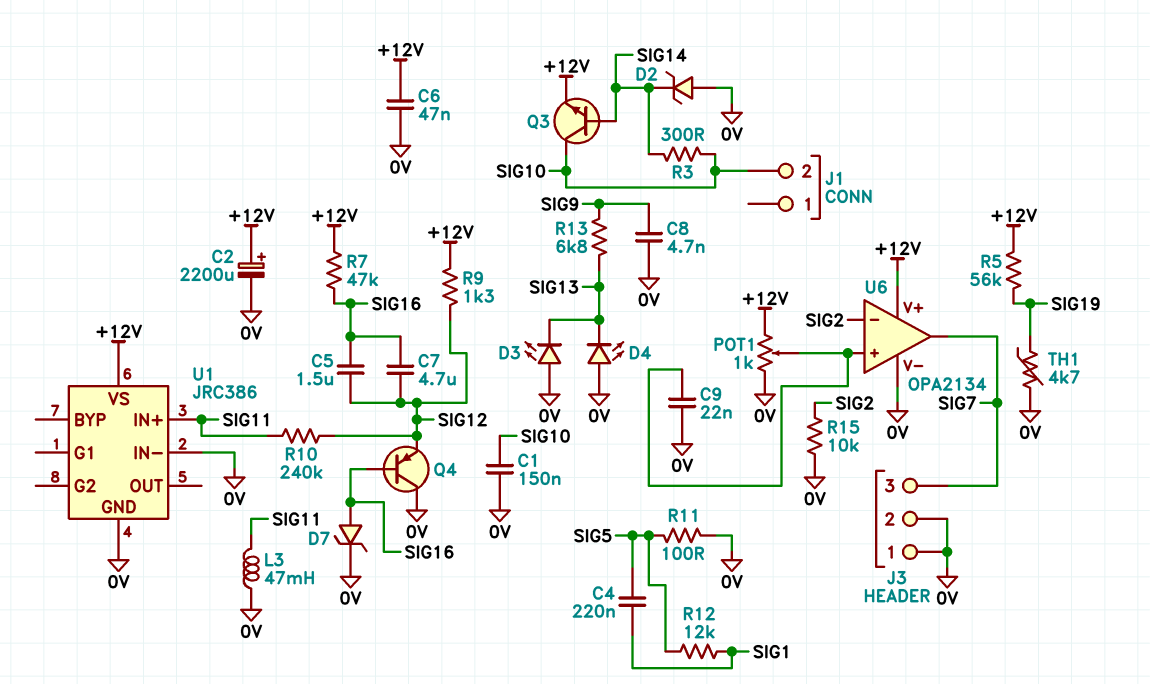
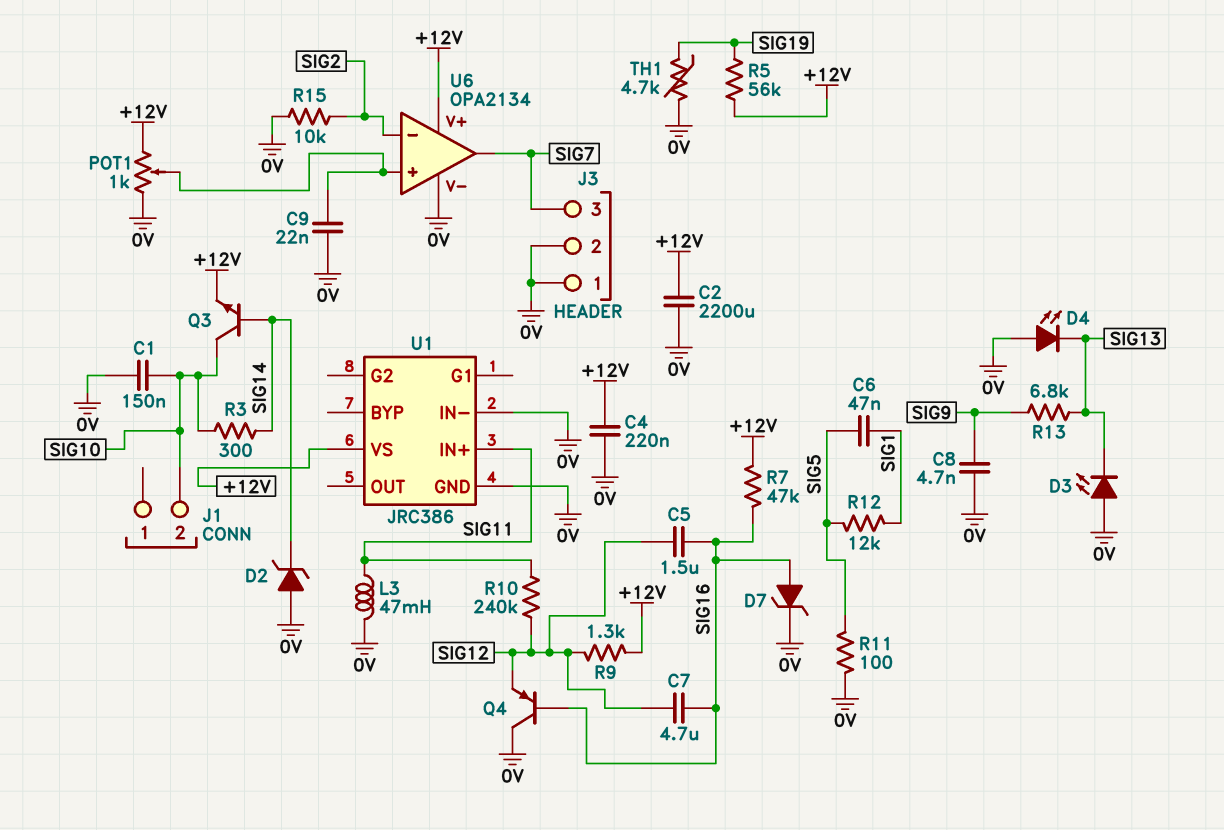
C2: 2200uF (plus +12V, minus 0V) -> 2200uF (+12V, 0V)
C4: 220nF (SIG1, SIG5) -> 220nF (+12V, 0V)
C6: 47nF (+12V, 0V) -> 47nF (SIG1, SIG5)

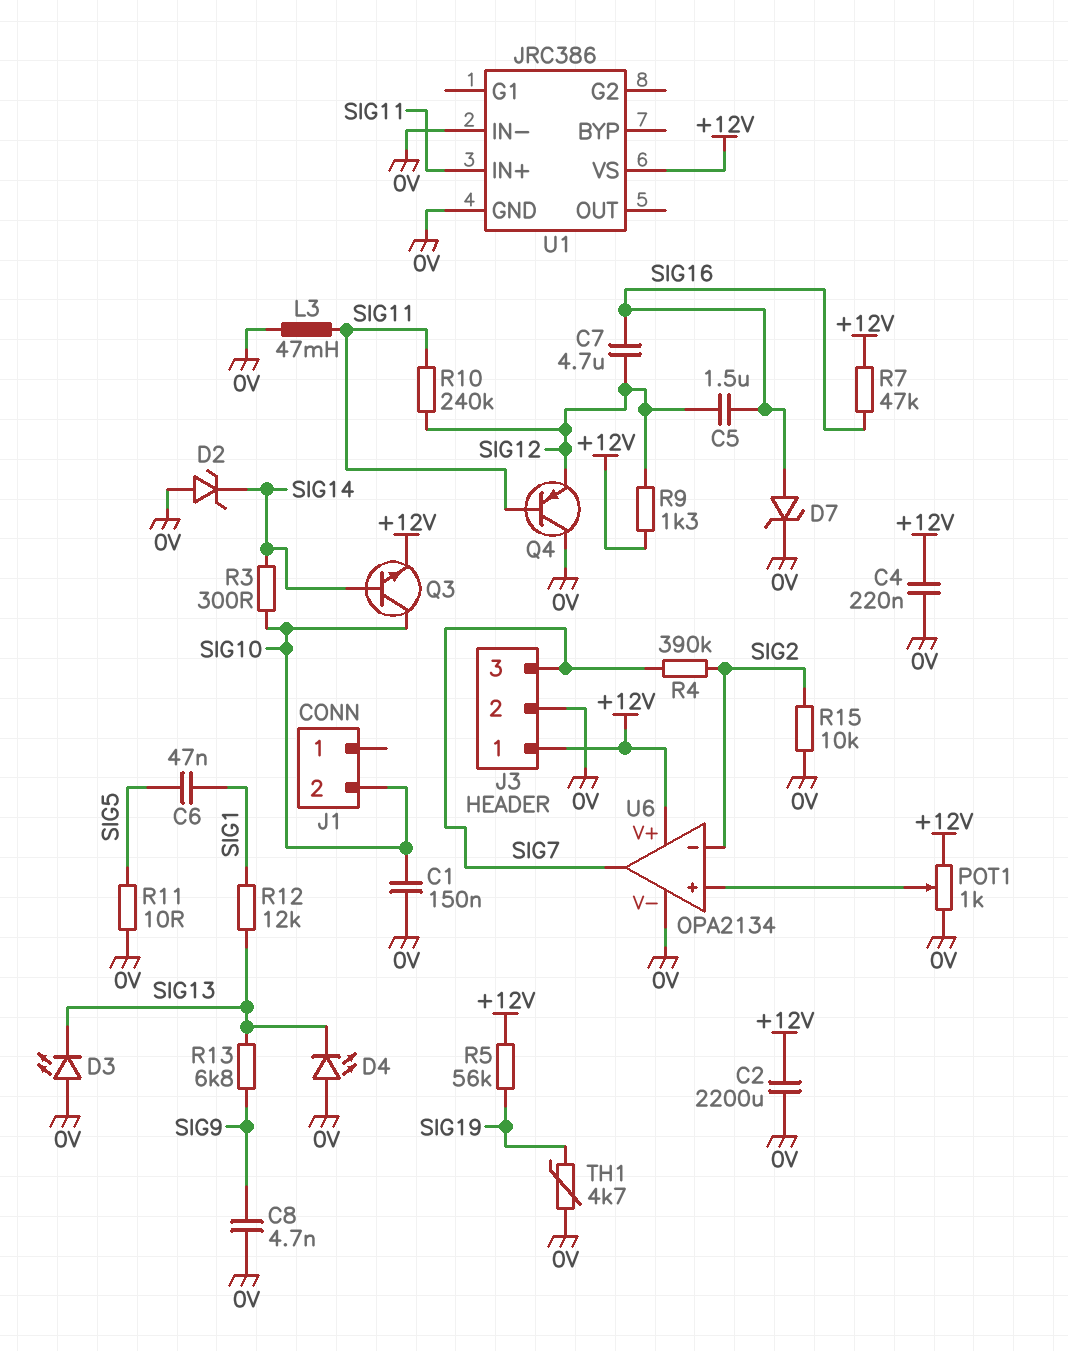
C9: 22nF (0V, U6/in+) -> none
J3 pin 1: 0V -> +12V
Q4: PNP (B SIG16, C 0V, E SIG12) -> PNP (B SIG11, C 0V, E SIG12)
R4: none -> 390k (SIG2, SIG7)
R11: 100 (0V, SIG5) -> 10 (0V, SIG5)
R12: 12k (SIG1, SIG5) -> 12k (SIG1, SIG13)

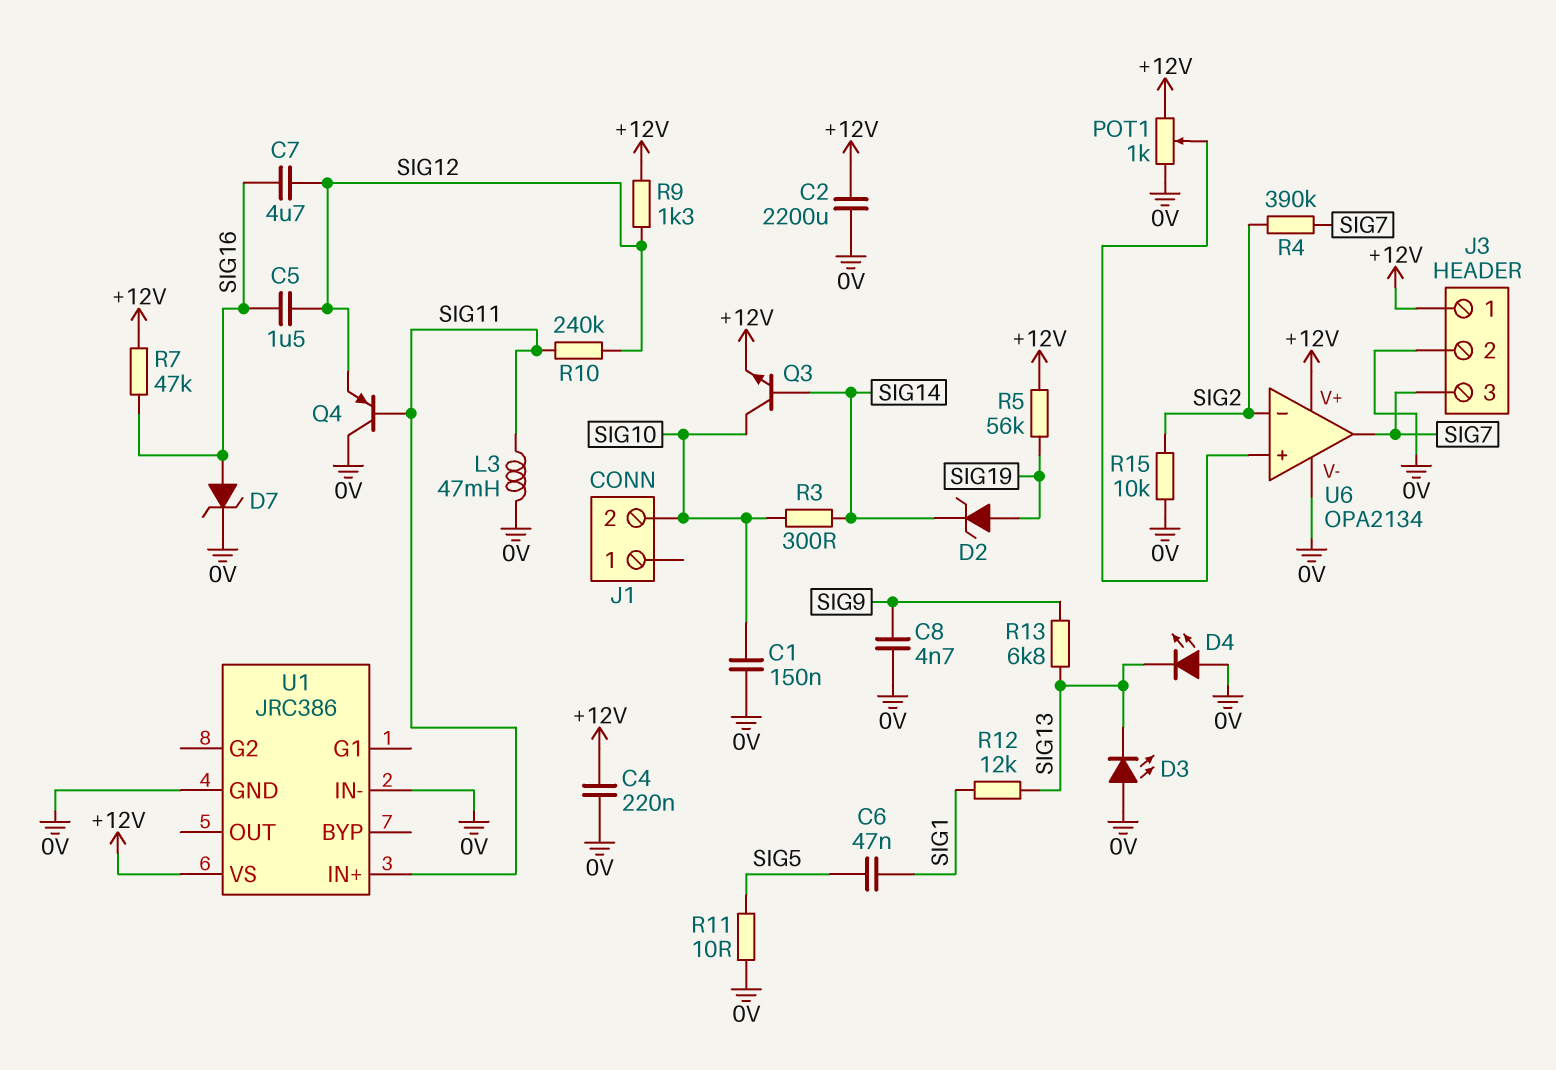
D2: zener (A 0V, K SIG14) -> zener (A SIG19, K SIG14)
TH1: 4.7k (0V, SIG19) -> none

